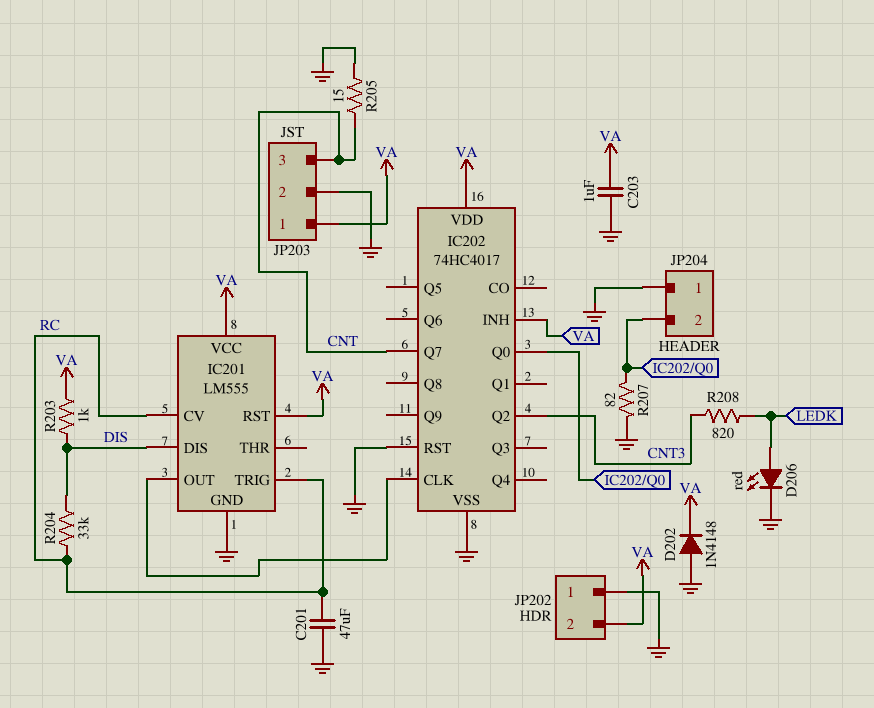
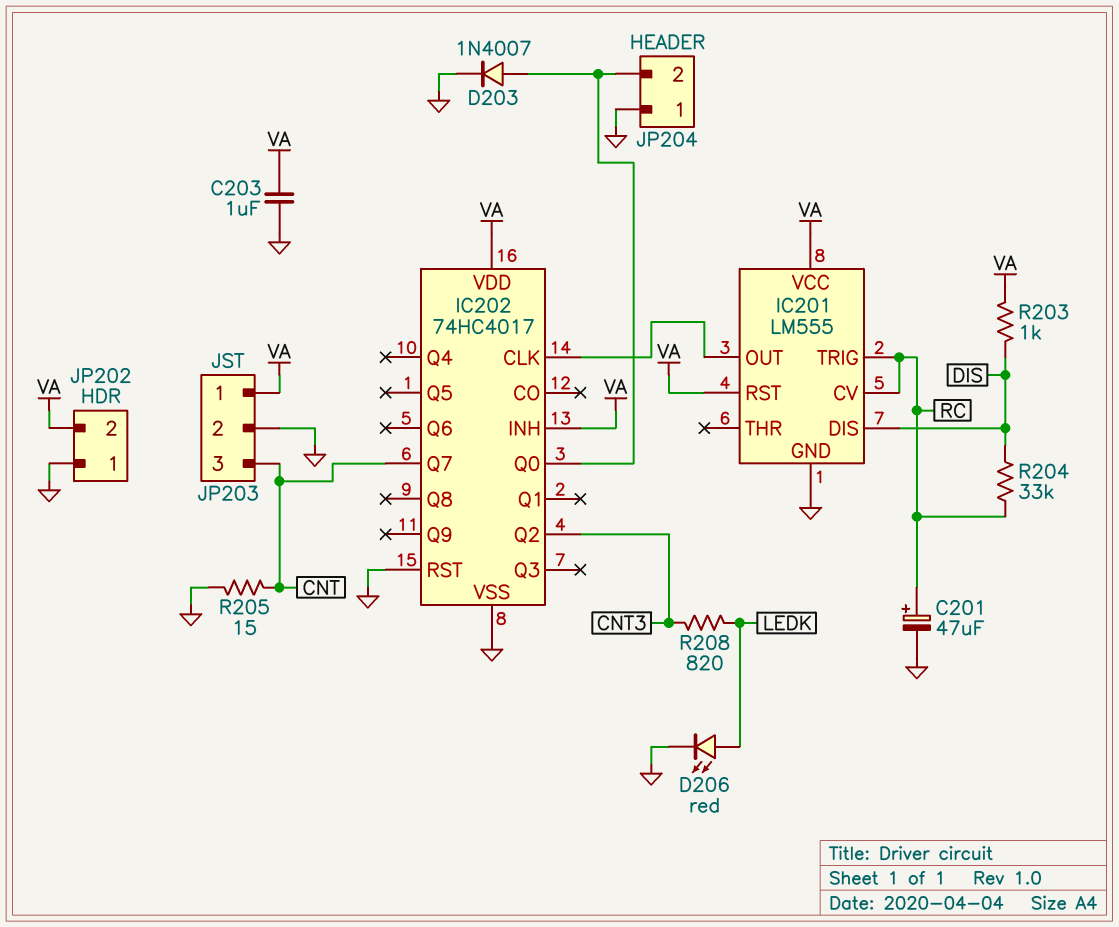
C201: 47uF (GND, RC) -> 47uF (plus RC, minus GND)
D202: diode 1N4148 (A GND, K VA) -> none
D203: none -> diode 1N4007 (A IC202/Q0, K GND)
R207: 82 (GND, IC202/Q0) -> none

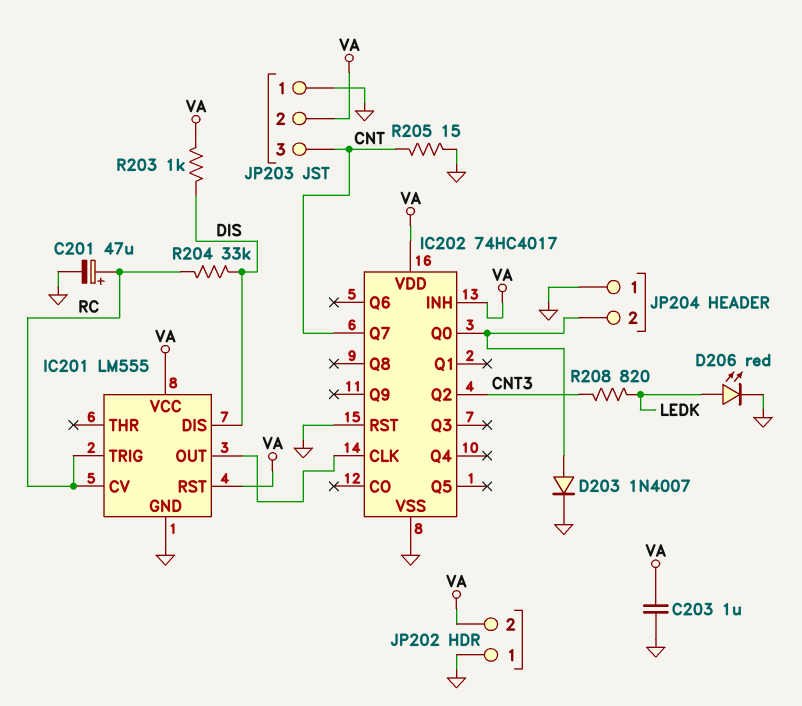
JP203 pin 1: VA -> GND
JP203 pin 2: GND -> VA

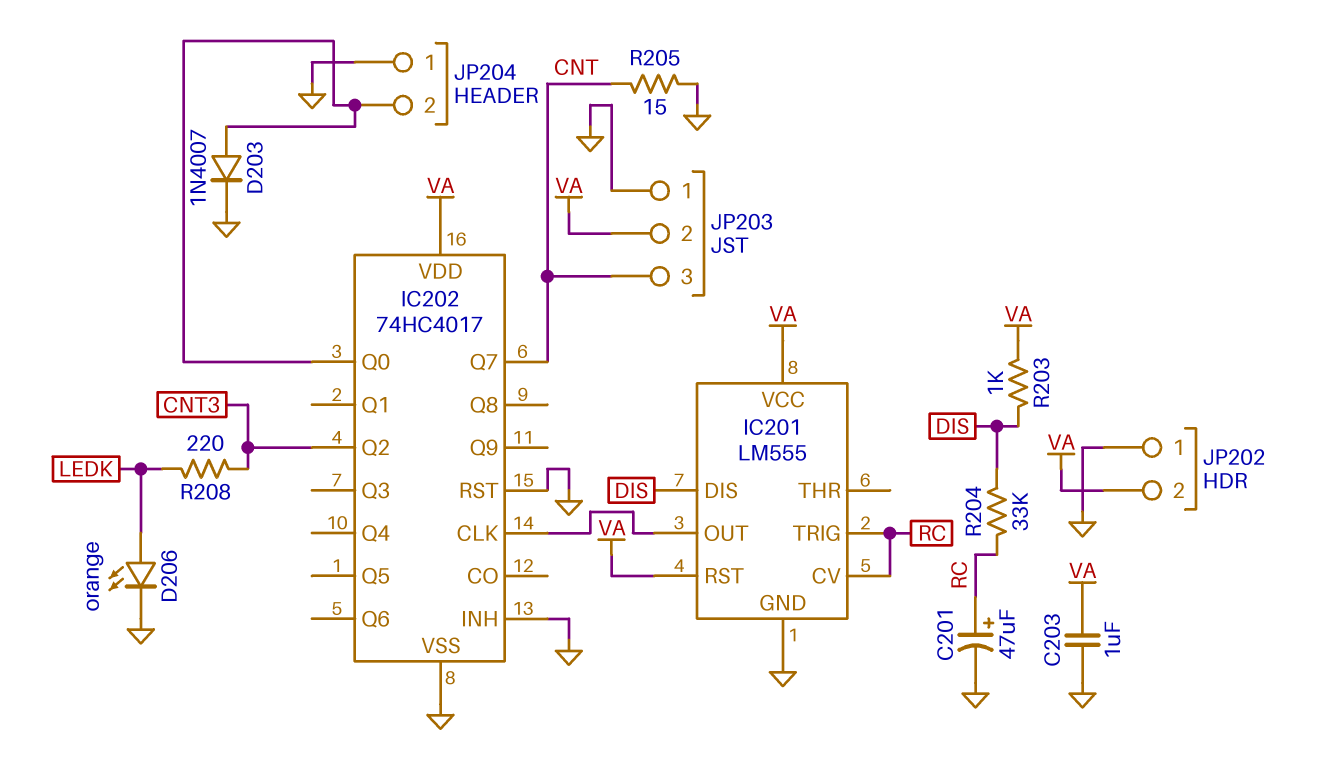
D206: LED red (A LEDK, K GND) -> LED orange (A LEDK, K GND)
IC202 pin INH: VA -> GND
R208: 820 (CNT3, LEDK) -> 220 (CNT3, LEDK)

